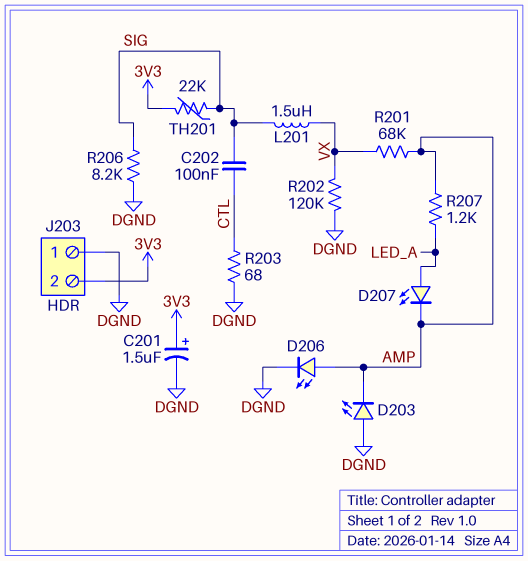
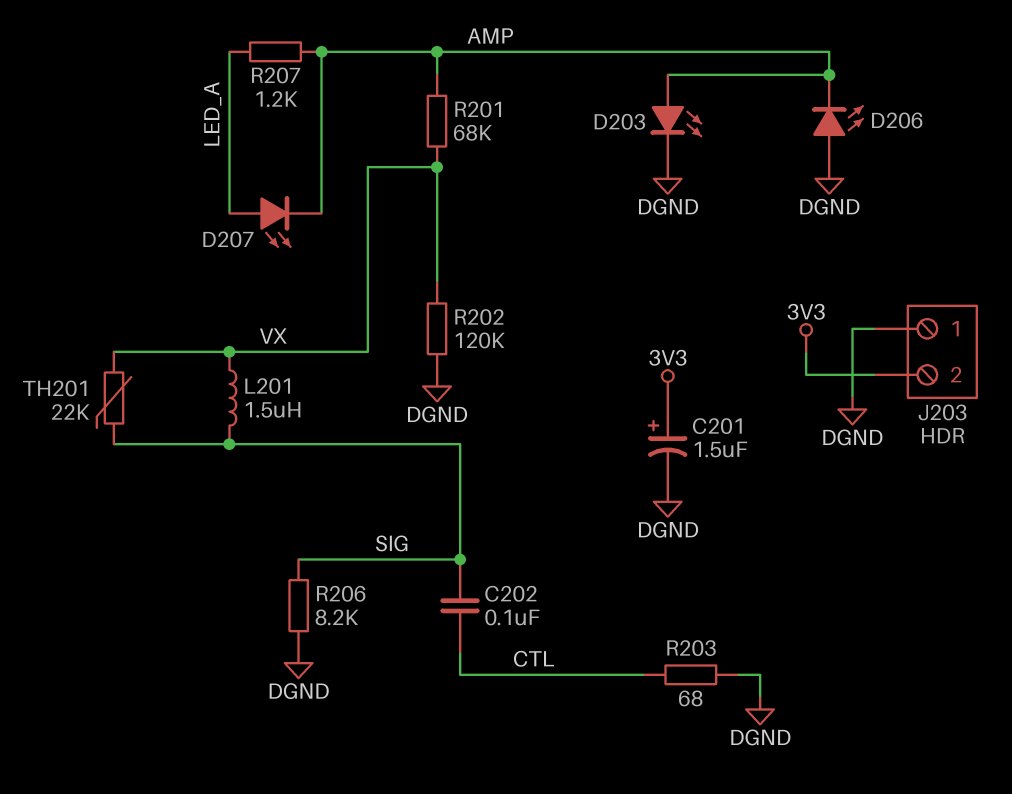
D203: LED (A DGND, K AMP) -> LED (A AMP, K DGND)
D206: LED (A AMP, K DGND) -> LED (A DGND, K AMP)
TH201: 22k (3V3, SIG) -> 22k (SIG, VX)

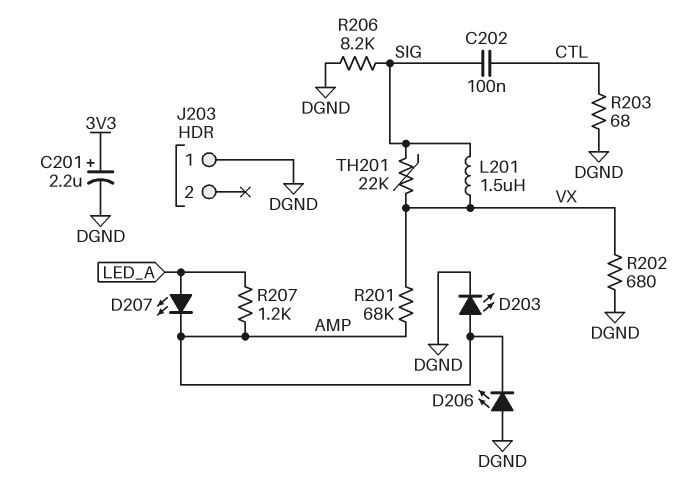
C201: 1.5uF (plus 3V3, minus DGND) -> 2.2uF (plus 3V3, minus DGND)
J203 pin 2: 3V3 -> none
R202: 120k (DGND, VX) -> 680 (DGND, VX)

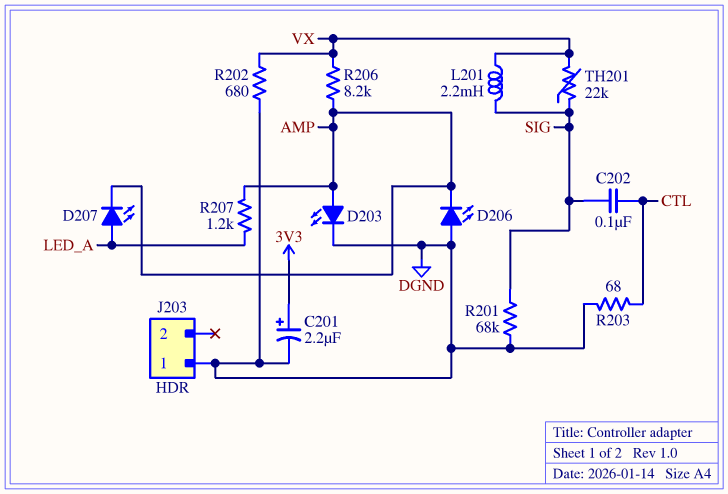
L201: 1.5uH (SIG, VX) -> 2.2mH (SIG, VX)
R201: 68k (AMP, VX) -> 68k (DGND, SIG)
R206: 8.2k (DGND, SIG) -> 8.2k (AMP, VX)

